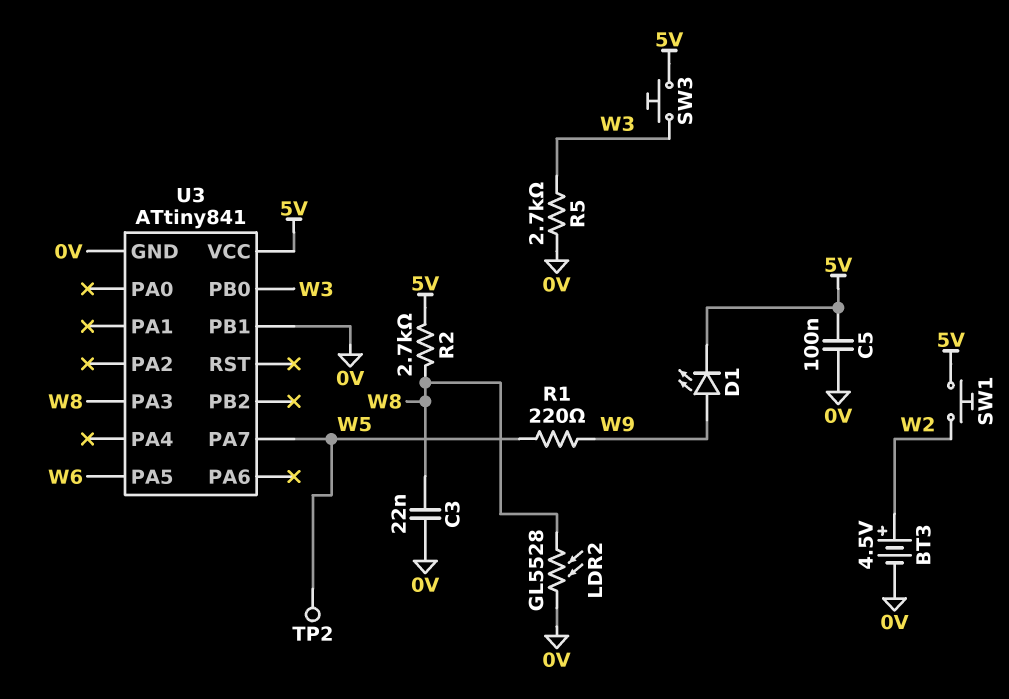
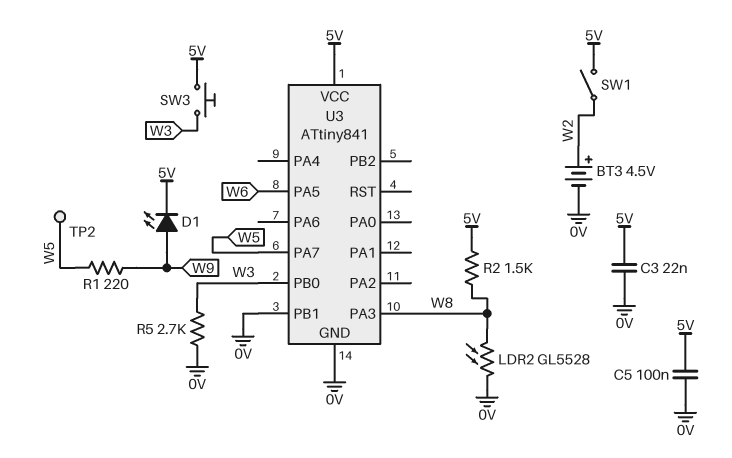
C3: 22nF (0V, W8) -> 22nF (0V, 5V)
R2: 2.7k (5V, W8) -> 1.5k (5V, W8)
SW1: button (5V, W2) -> switch (5V, W2)

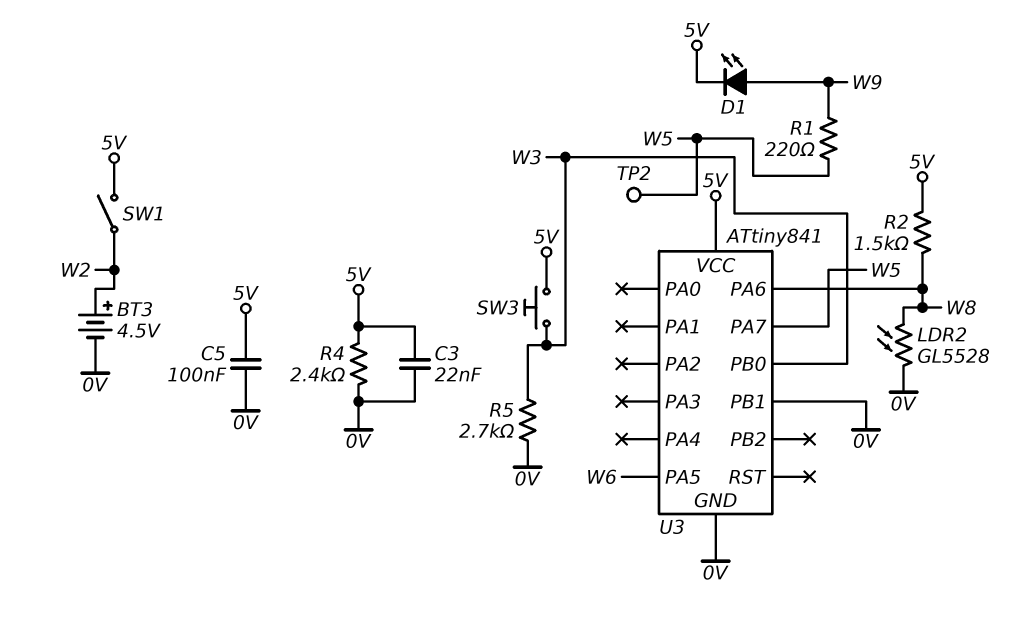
R4: none -> 2.4k (0V, 5V)
U3 pin PA3: W8 -> none
U3 pin PA6: none -> W8

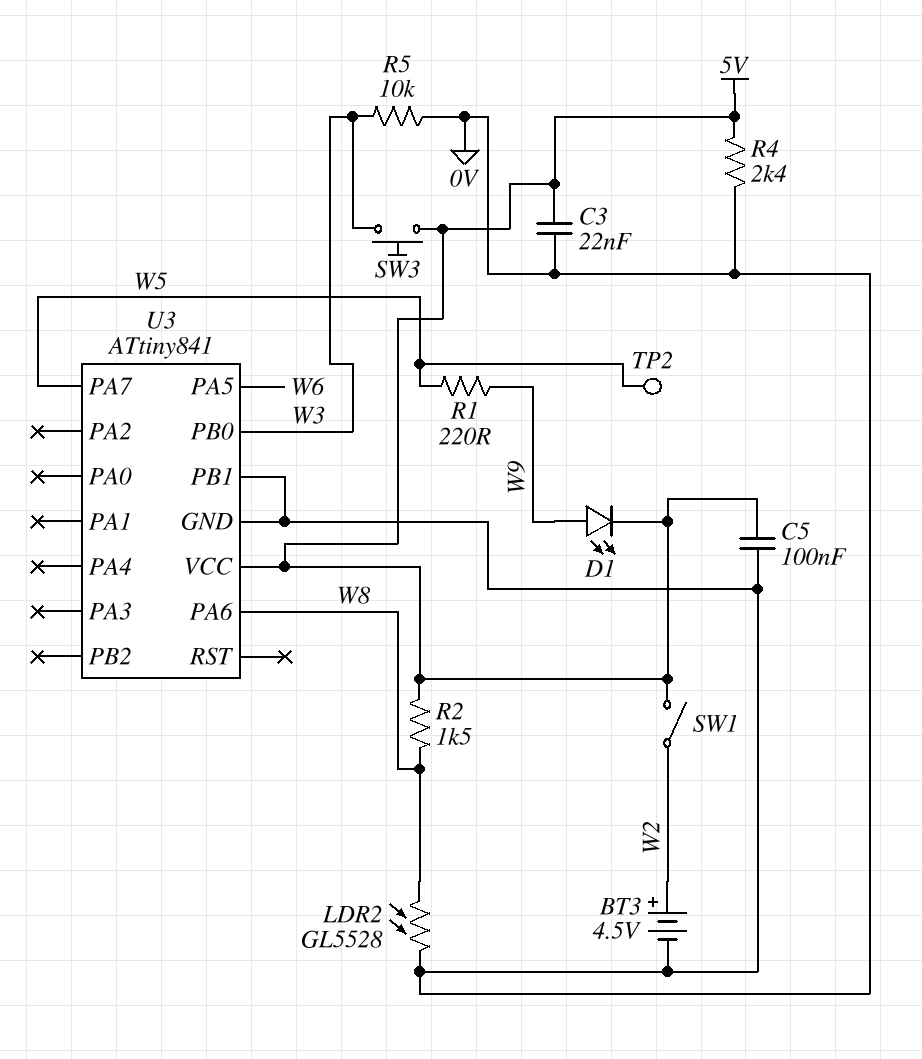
R5: 2.7k (0V, W3) -> 10k (0V, W3)

